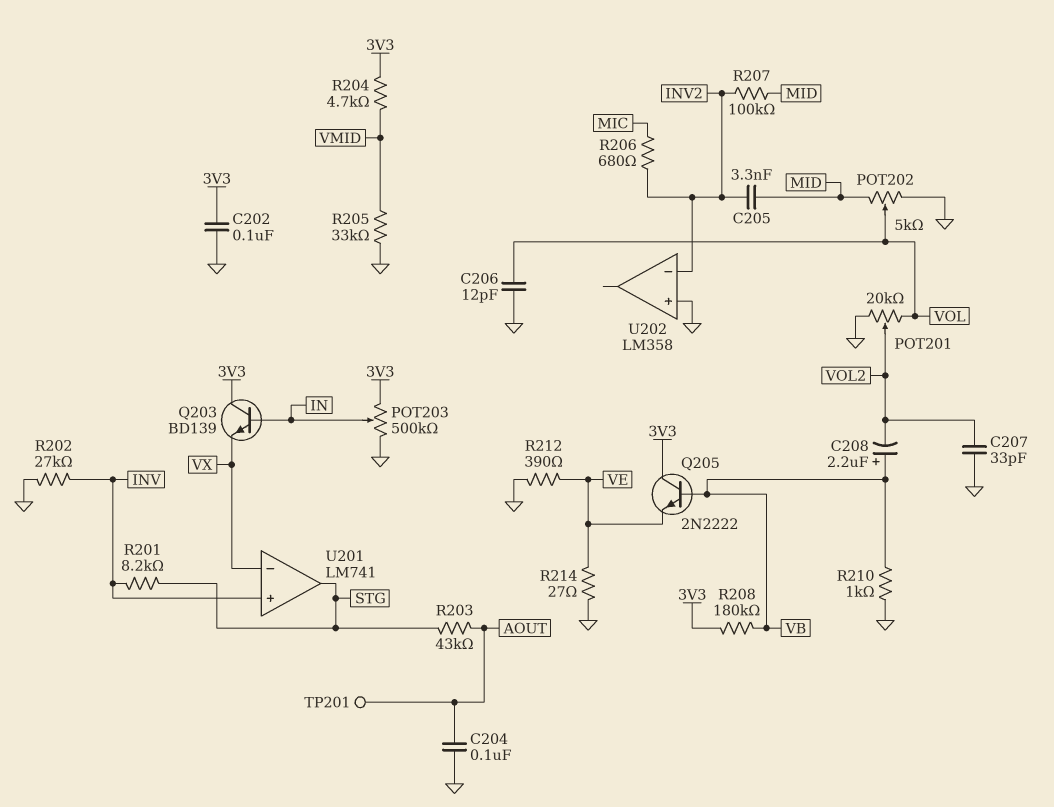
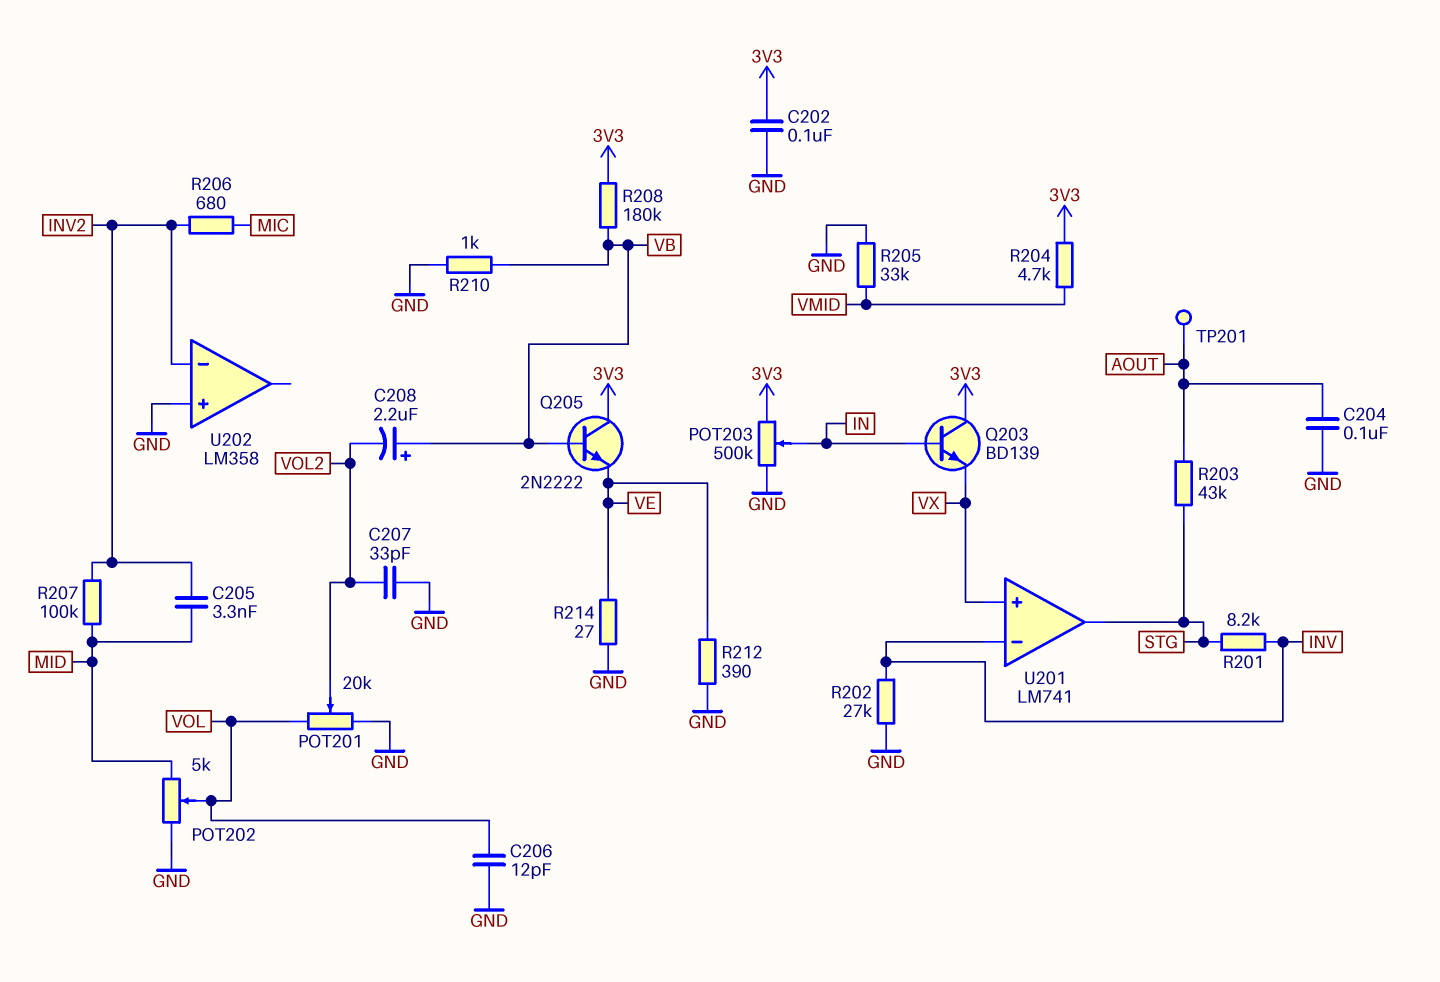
U201 pin in+: INV -> VX
U201 pin in-: VX -> INV

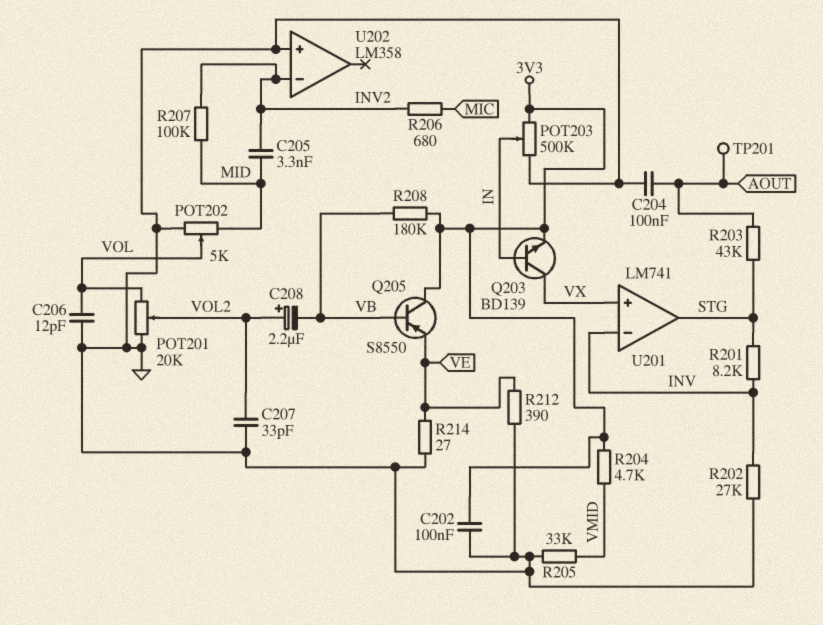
C208: 2.2uF (plus VB, minus VOL2) -> 2.2uF (plus VOL2, minus VB)
Q203: NPN BD139 (B IN, C 3V3, E VX) -> NPN BD139 (B IN, C VX, E 3V3)
Q205: NPN 2N2222 (B VB, C 3V3, E VE) -> PNP S8550 (B VB, C 3V3, E VE)
R210: 1k (GND, VB) -> none

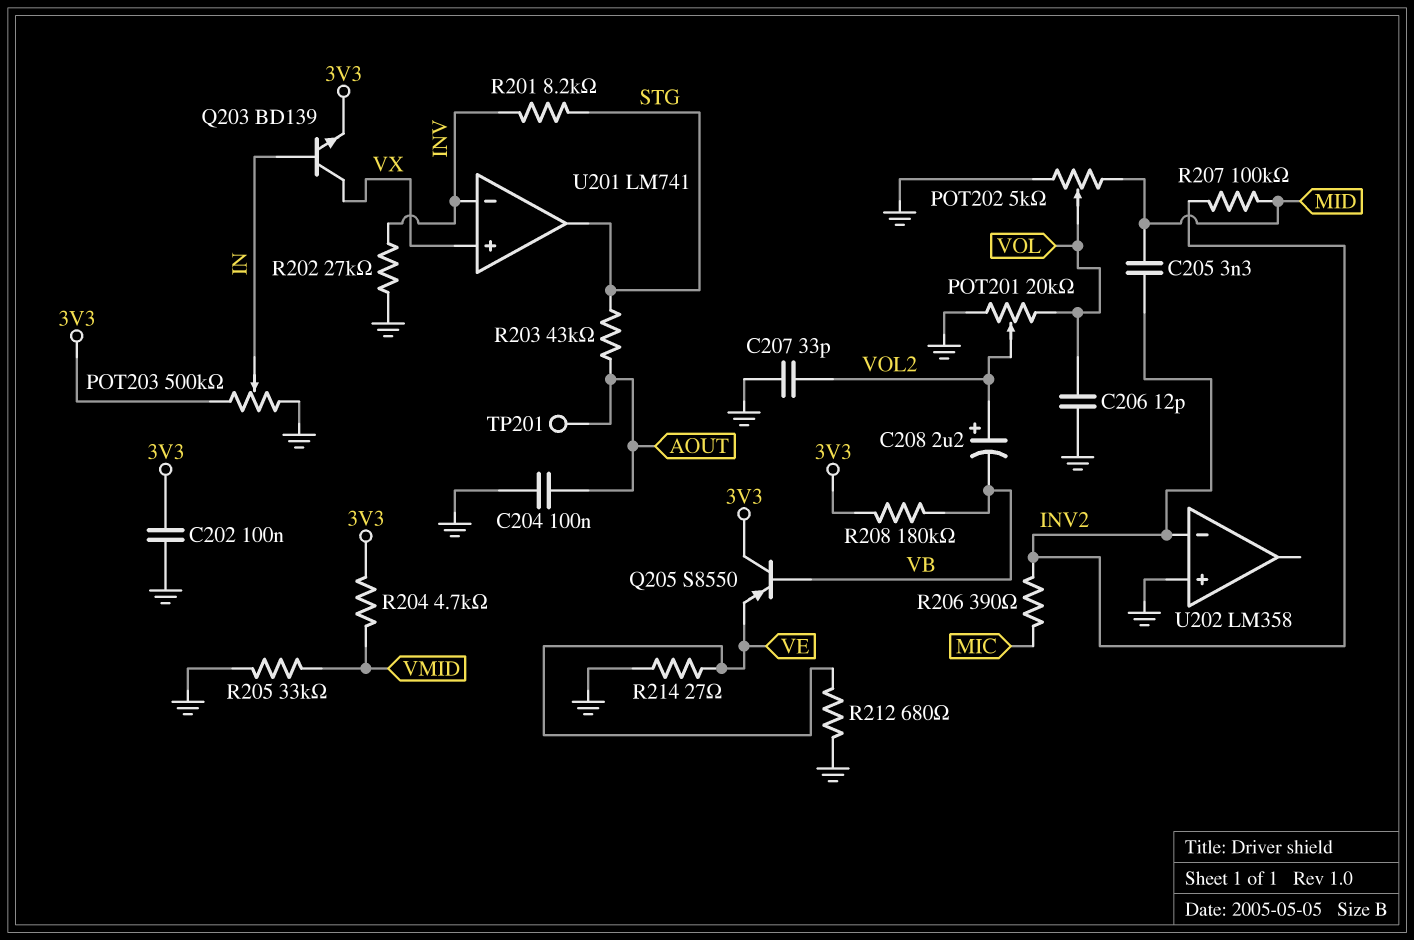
R206: 680 (INV2, MIC) -> 390 (INV2, MIC)
R212: 390 (GND, VE) -> 680 (GND, VE)

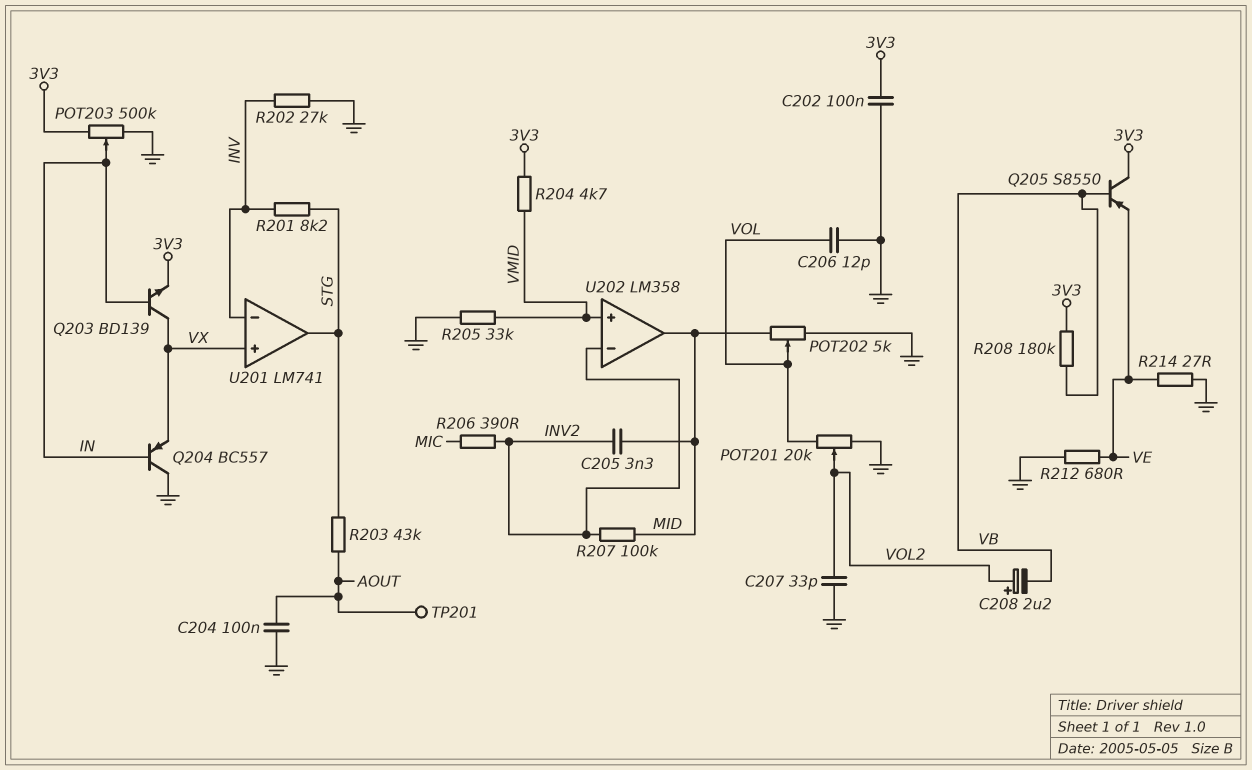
Q204: none -> PNP BC557 (B IN, C GND, E VX)
U202 pin in+: GND -> VMID
U202 pin out: none -> MID

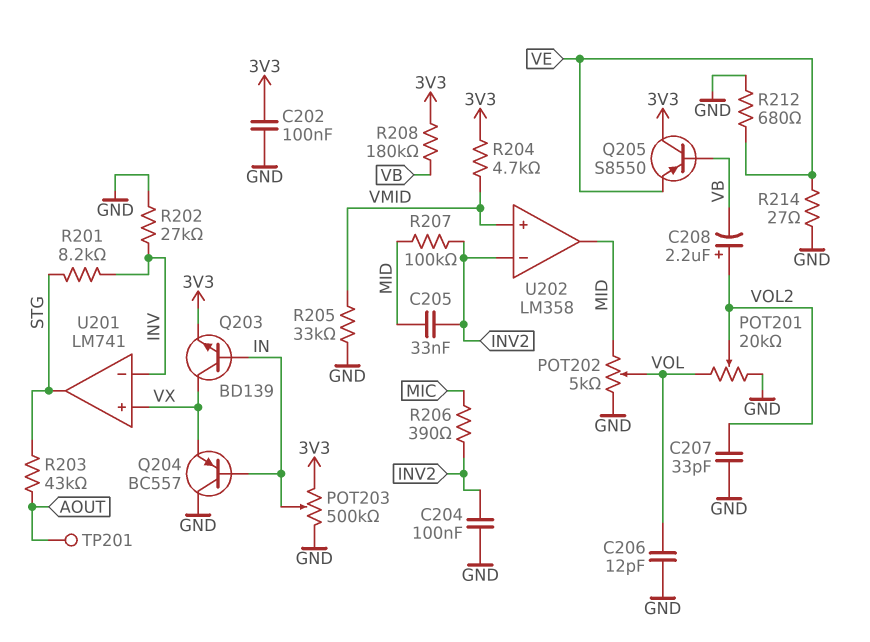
C204: 100nF (AOUT, GND) -> 100nF (GND, INV2)
C205: 3.3nF (INV2, MID) -> 33nF (INV2, MID)

